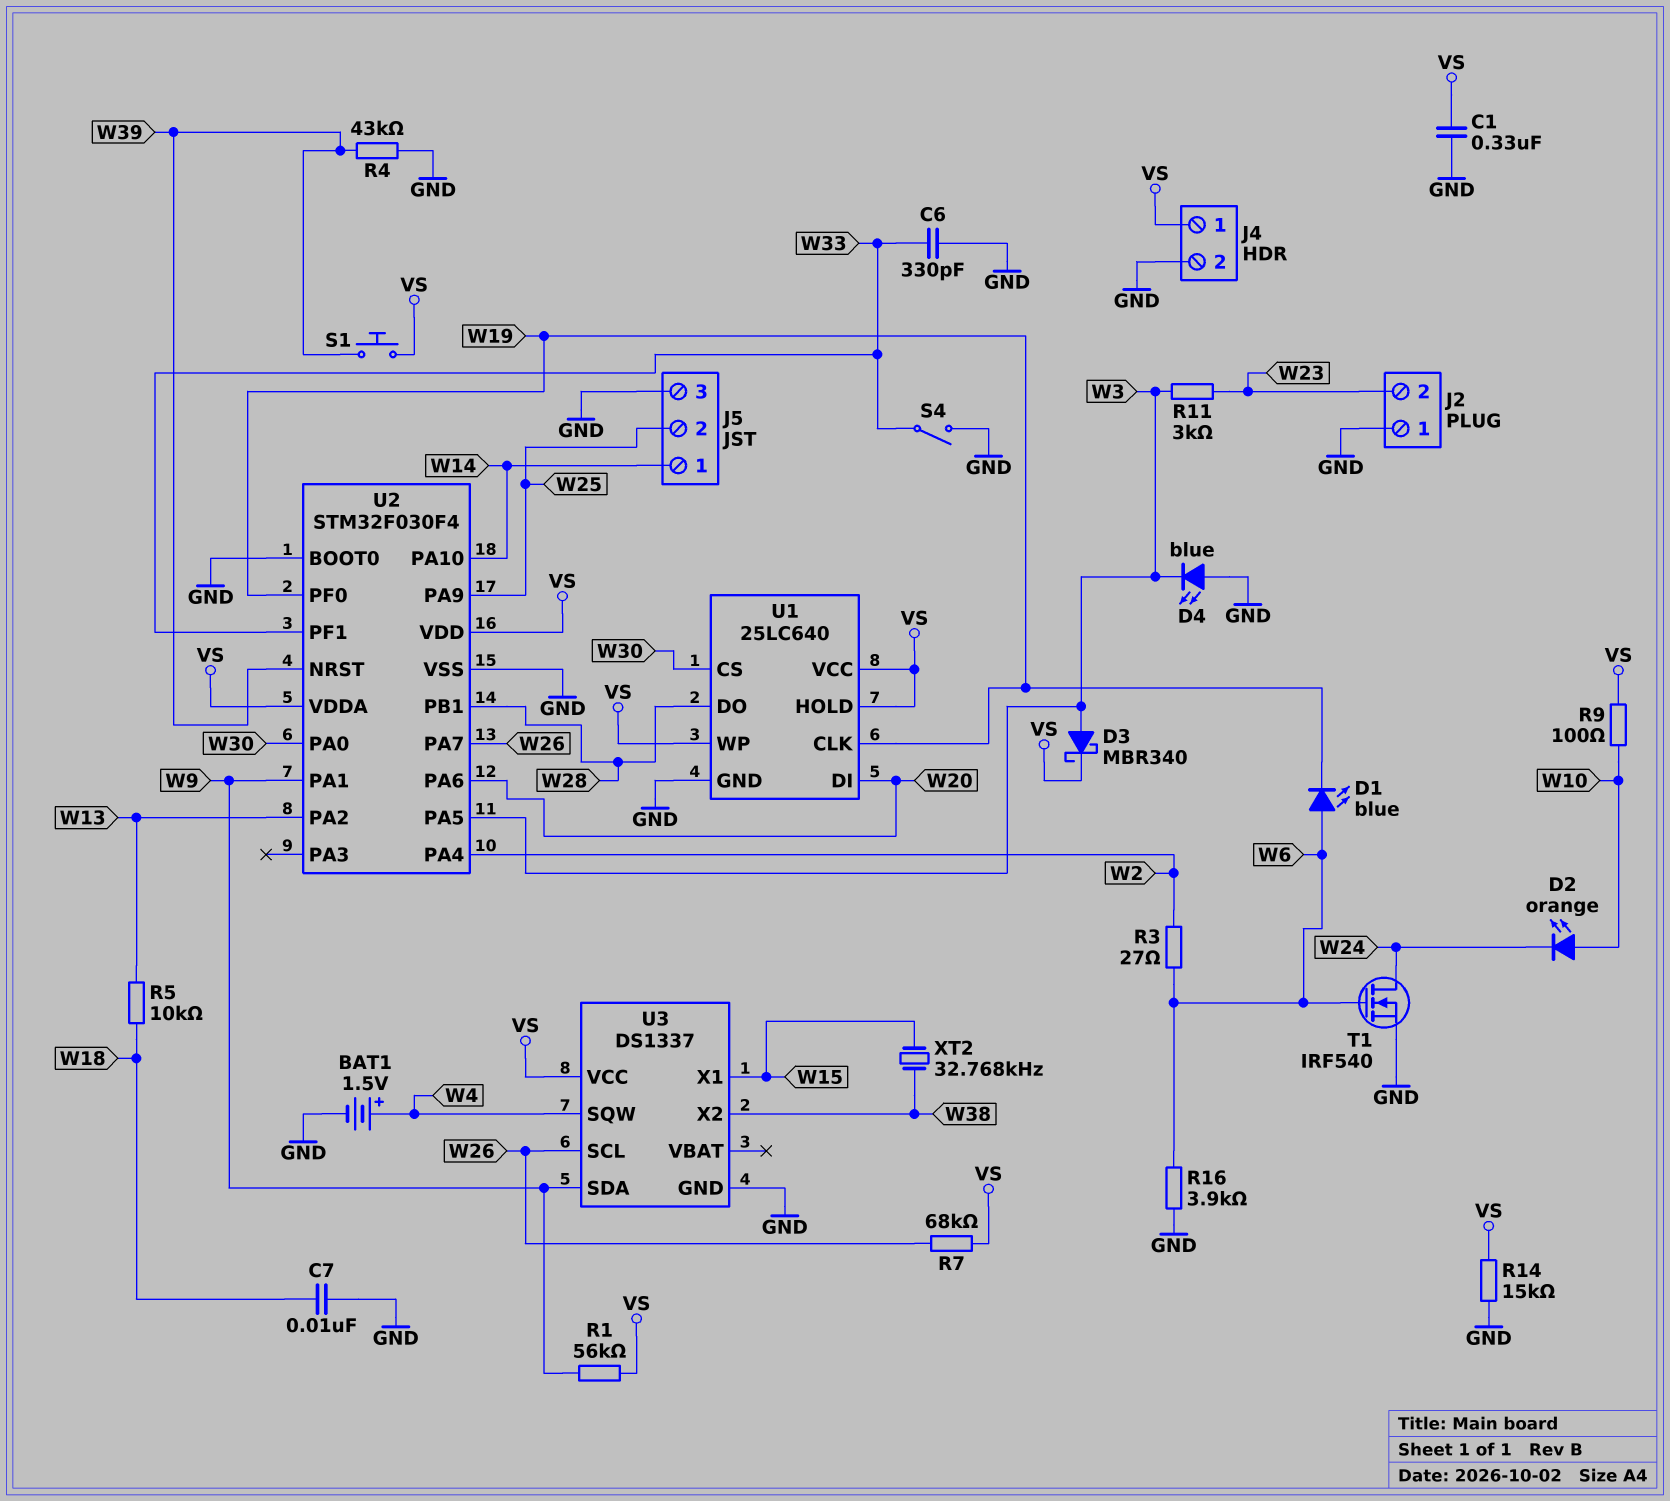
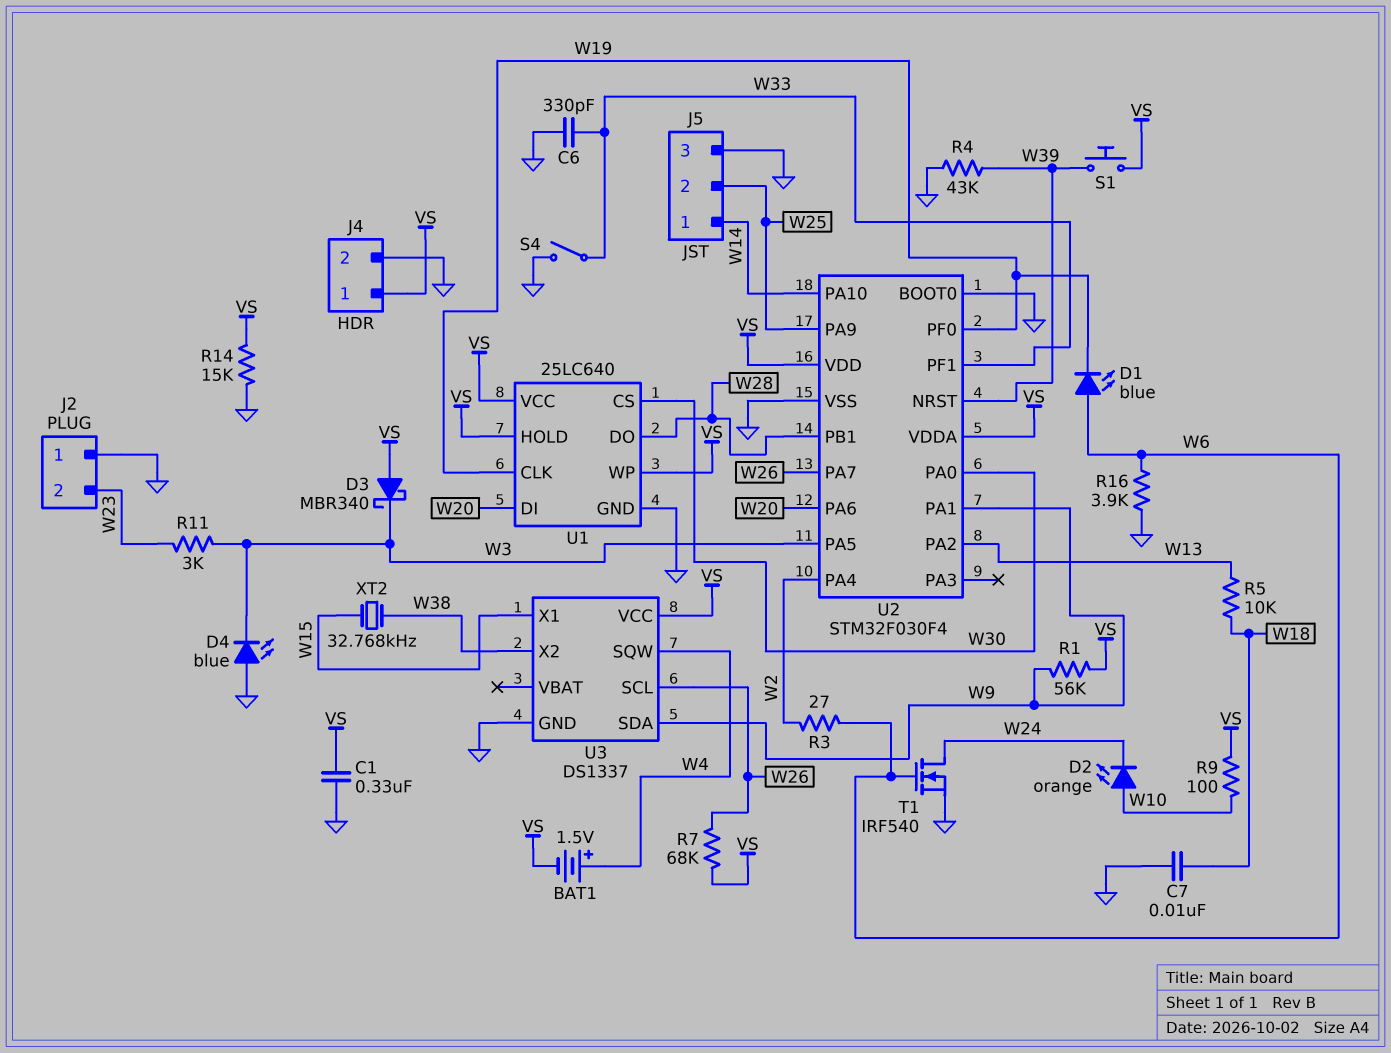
BAT1: 1.5V (plus W4, minus GND) -> 1.5V (plus W4, minus VS)
D3: schottky MBR340 (A W3, K VS) -> schottky MBR340 (A VS, K W3)

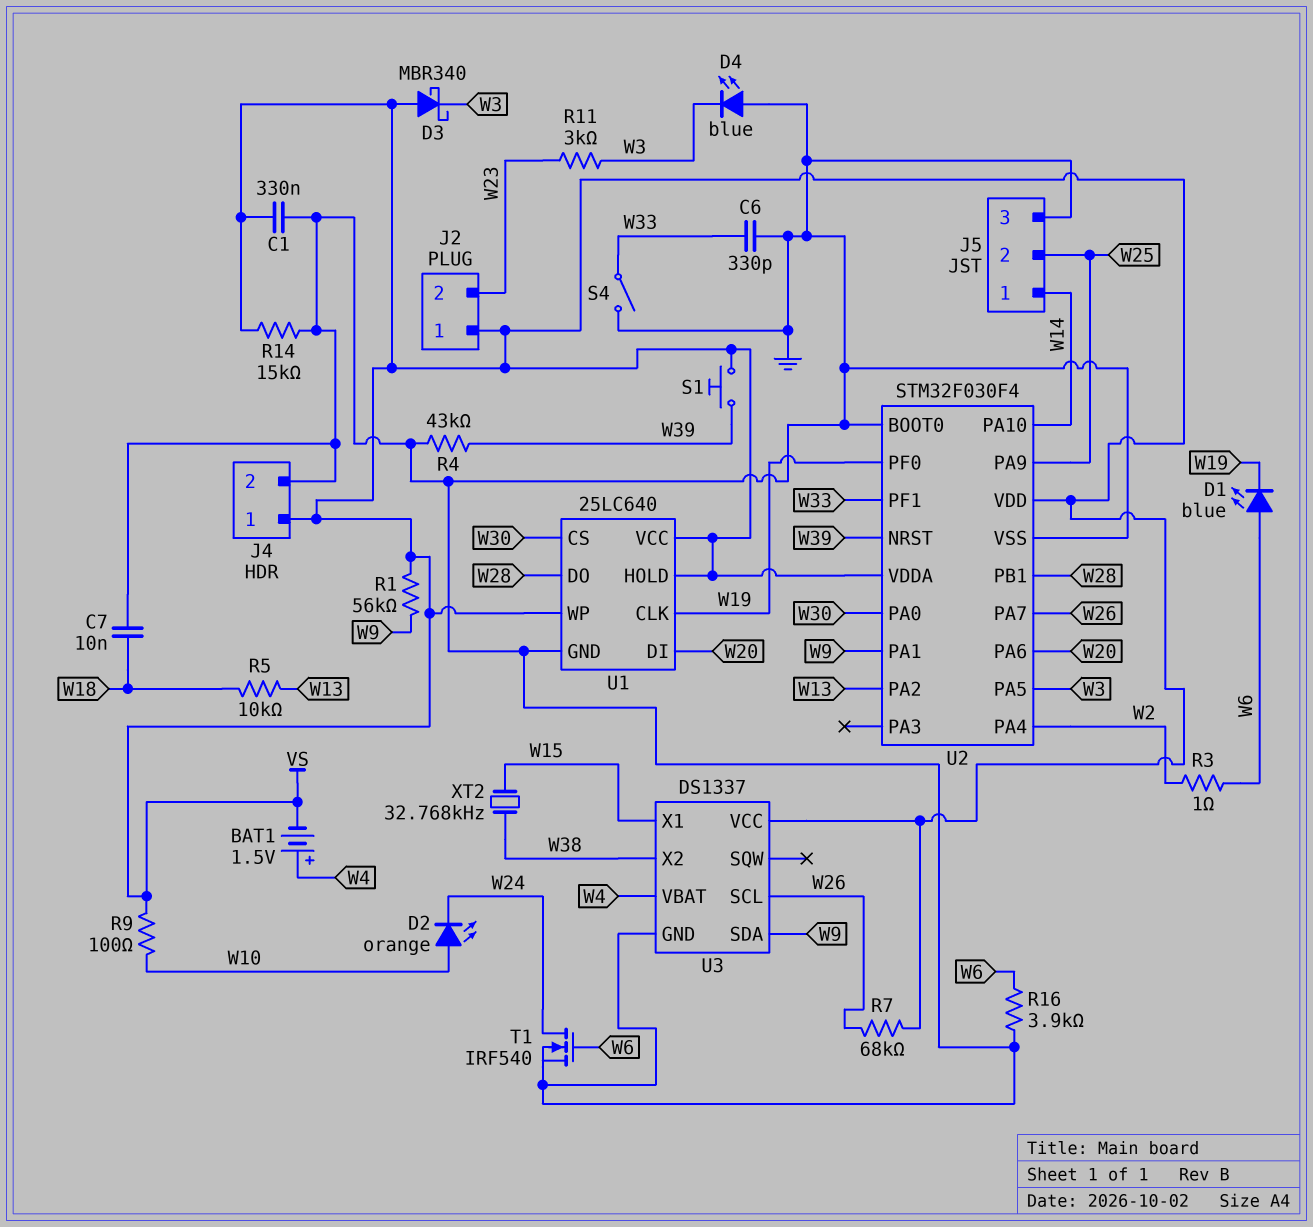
J2 pin 1: GND -> VS
R3: 27 (W2, W6) -> 1 (W2, W6)
U3 pin SQW: W4 -> none
U3 pin VBAT: none -> W4

